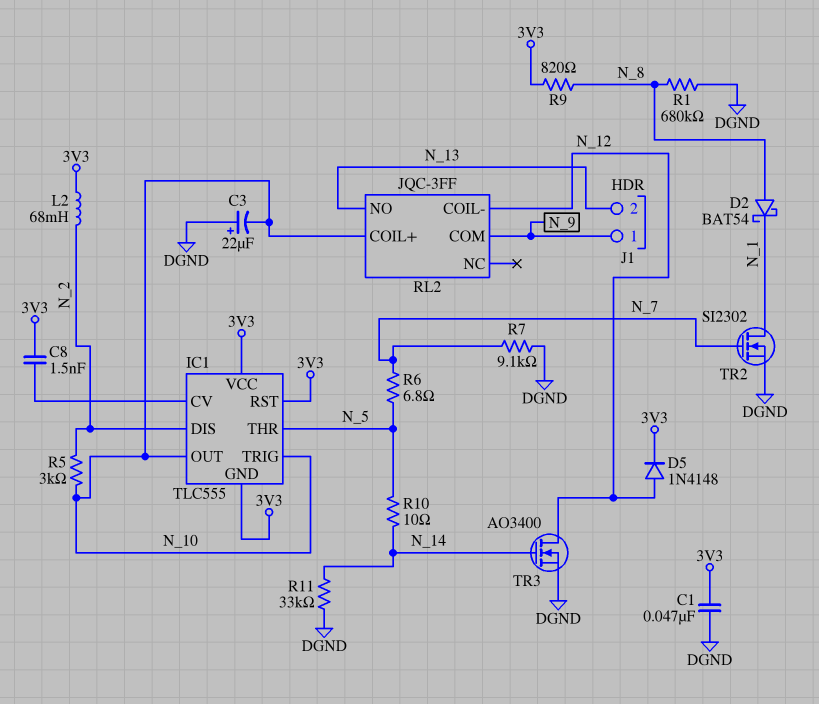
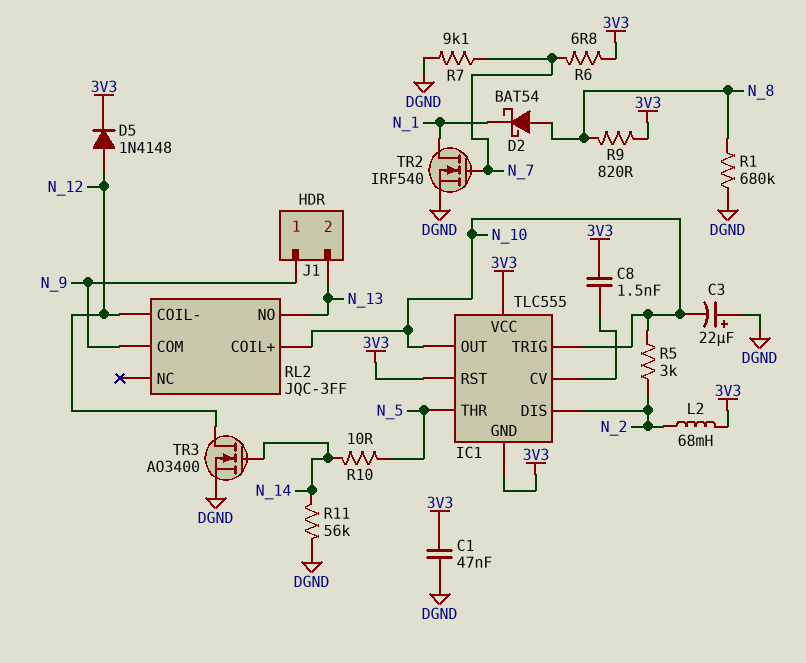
R6: 6.8 (N_5, N_7) -> 6.8 (3V3, N_7)
R11: 33k (DGND, N_14) -> 56k (DGND, N_14)
TR2: NMOS SI2302 (G N_7, D N_1, S DGND) -> NMOS IRF540 (G N_7, D N_1, S DGND)

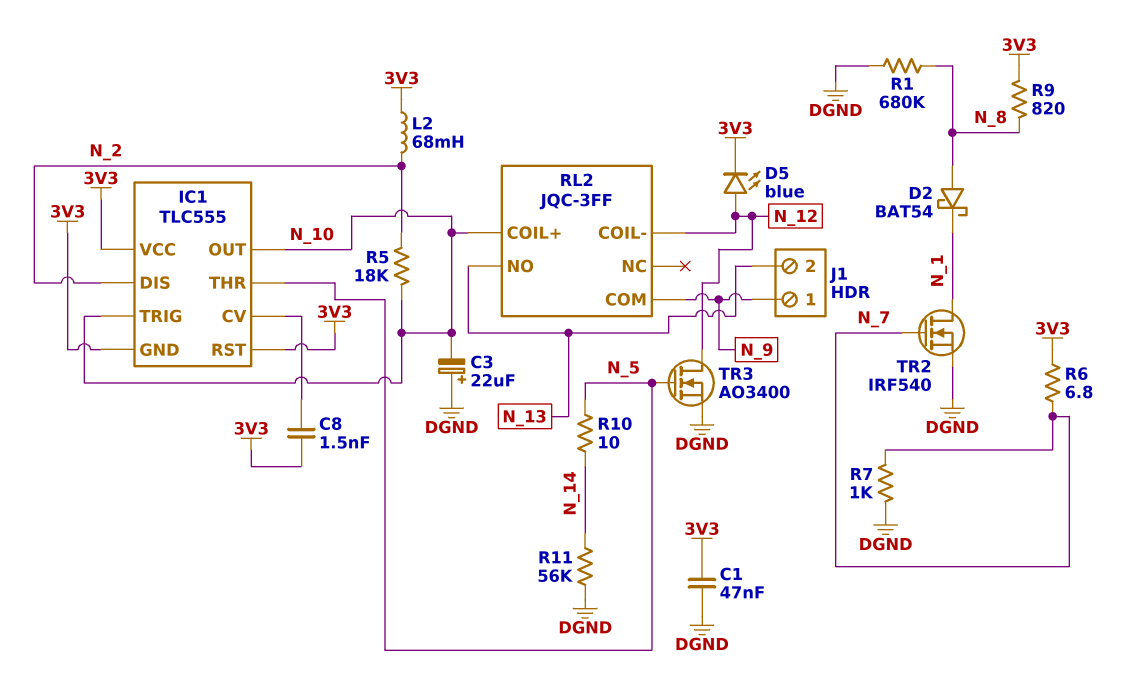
D5: diode 1N4148 (A N_12, K 3V3) -> LED blue (A N_12, K 3V3)
R5: 3k (N_2, N_10) -> 18k (N_2, N_10)
R7: 9.1k (DGND, N_7) -> 1k (DGND, N_7)
TR3: NMOS AO3400 (G N_14, D N_12, S DGND) -> NMOS AO3400 (G N_5, D N_12, S DGND)

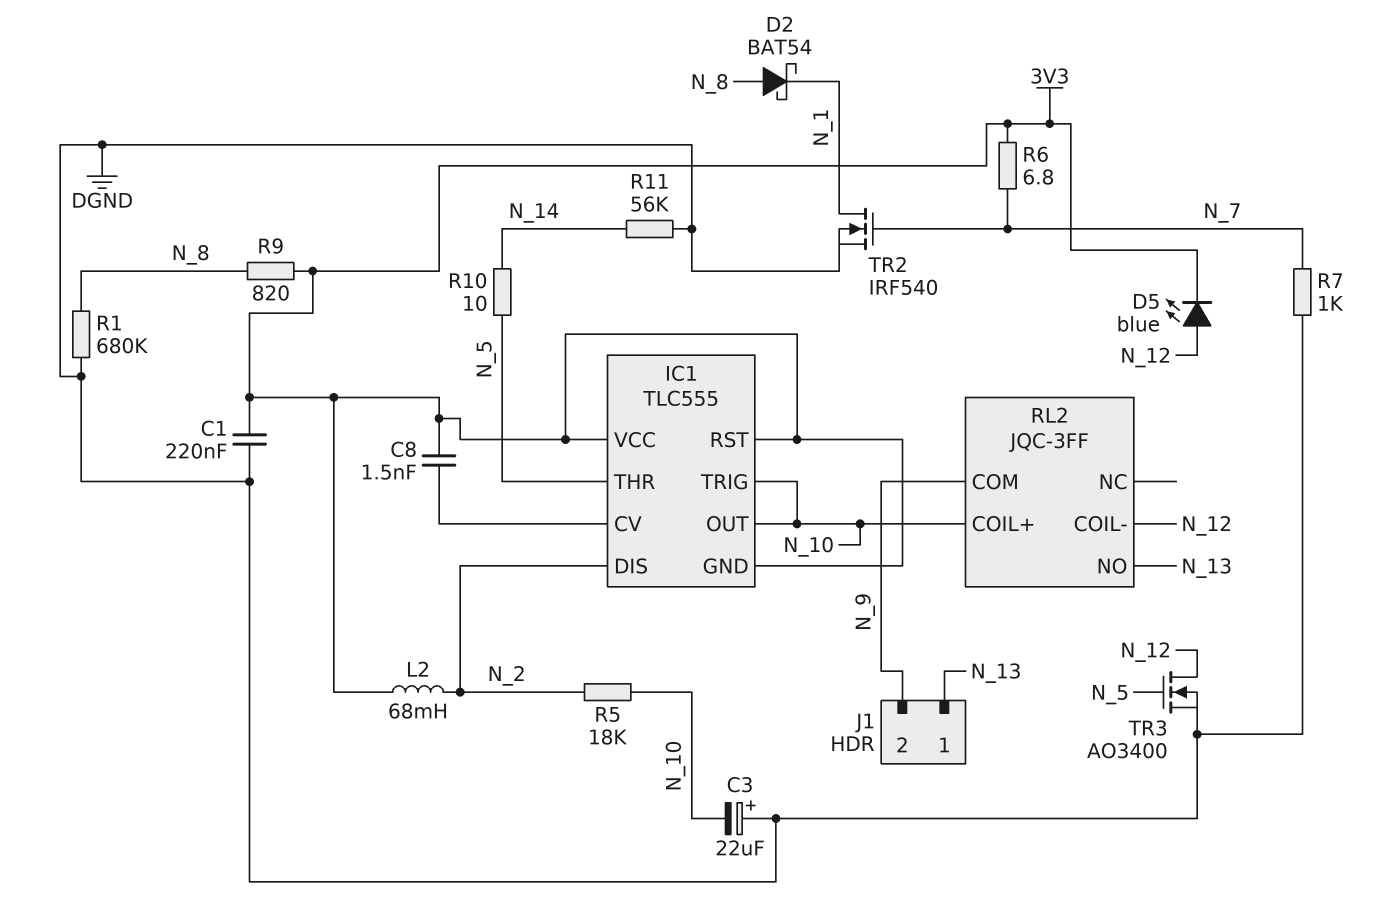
C1: 47nF (3V3, DGND) -> 220nF (3V3, DGND)
J1 pin 1: N_9 -> N_13
J1 pin 2: N_13 -> N_9

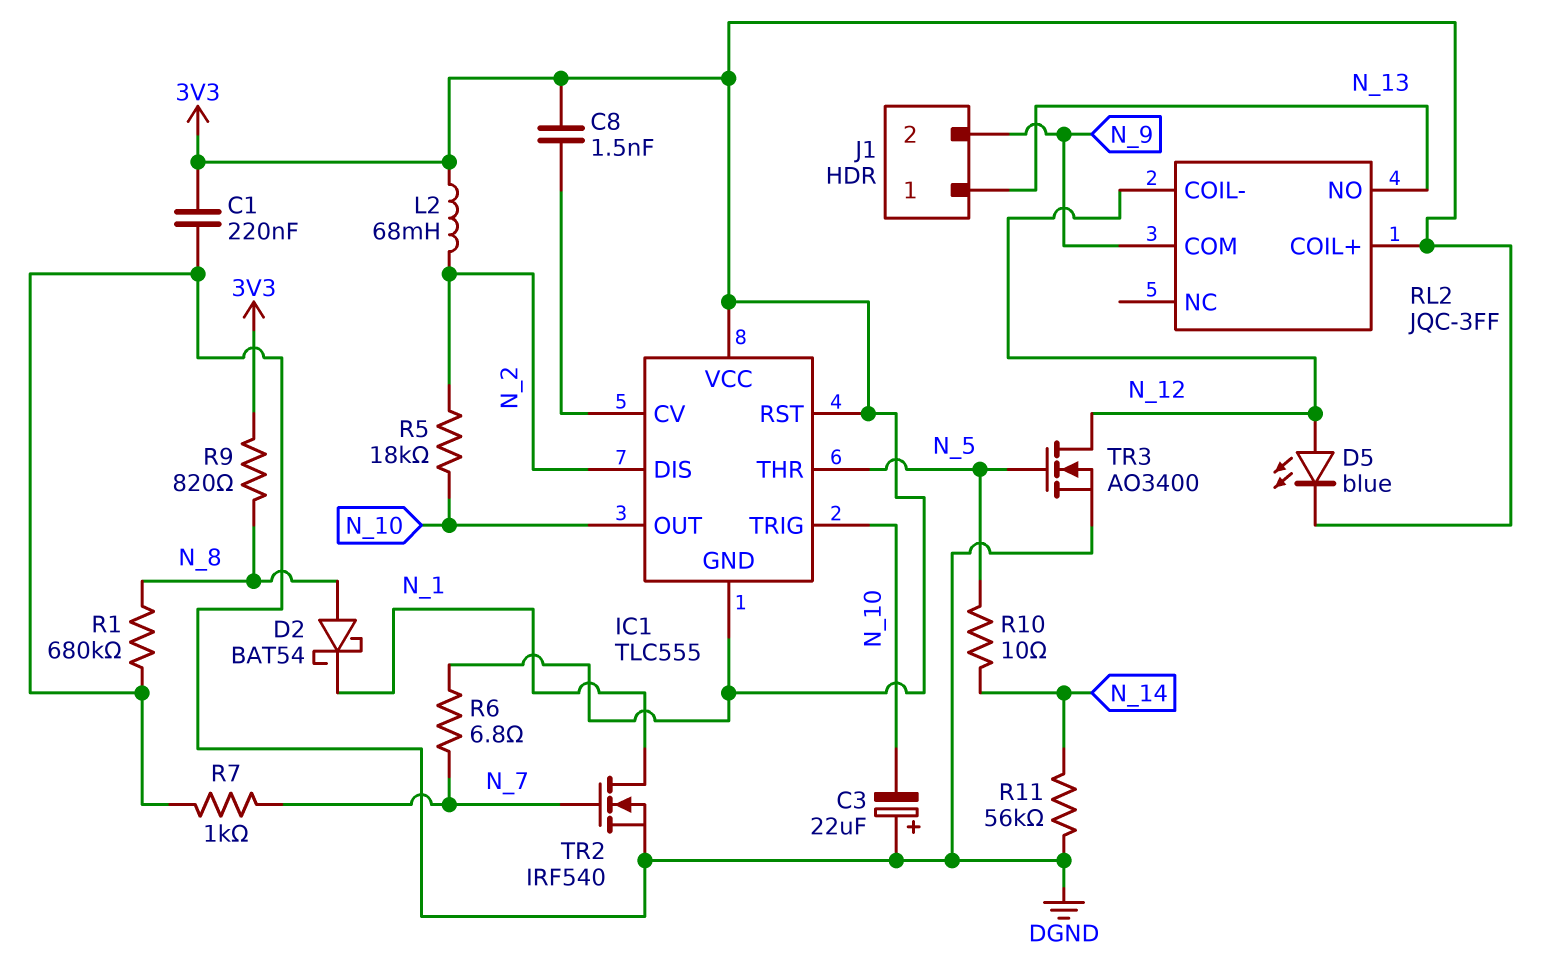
RL2 pin COIL+: N_10 -> 3V3

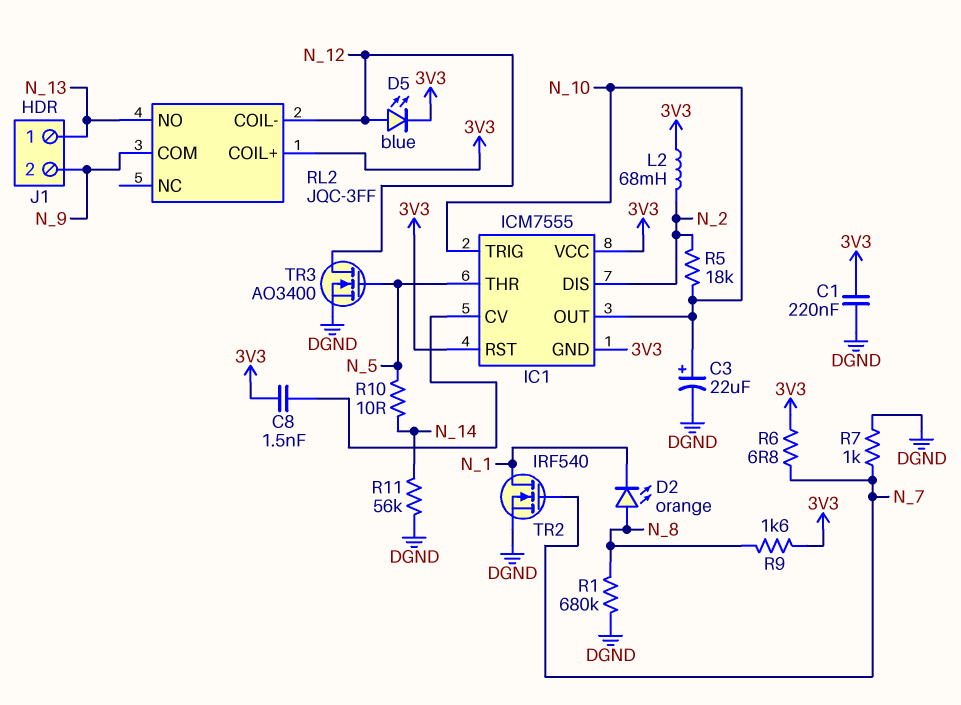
C3: 22uF (plus DGND, minus N_10) -> 22uF (plus N_10, minus DGND)
D2: schottky BAT54 (A N_8, K N_1) -> LED orange (A N_8, K N_1)
IC1: TLC555 -> ICM7555
R9: 820 (3V3, N_8) -> 1.6k (3V3, N_8)

